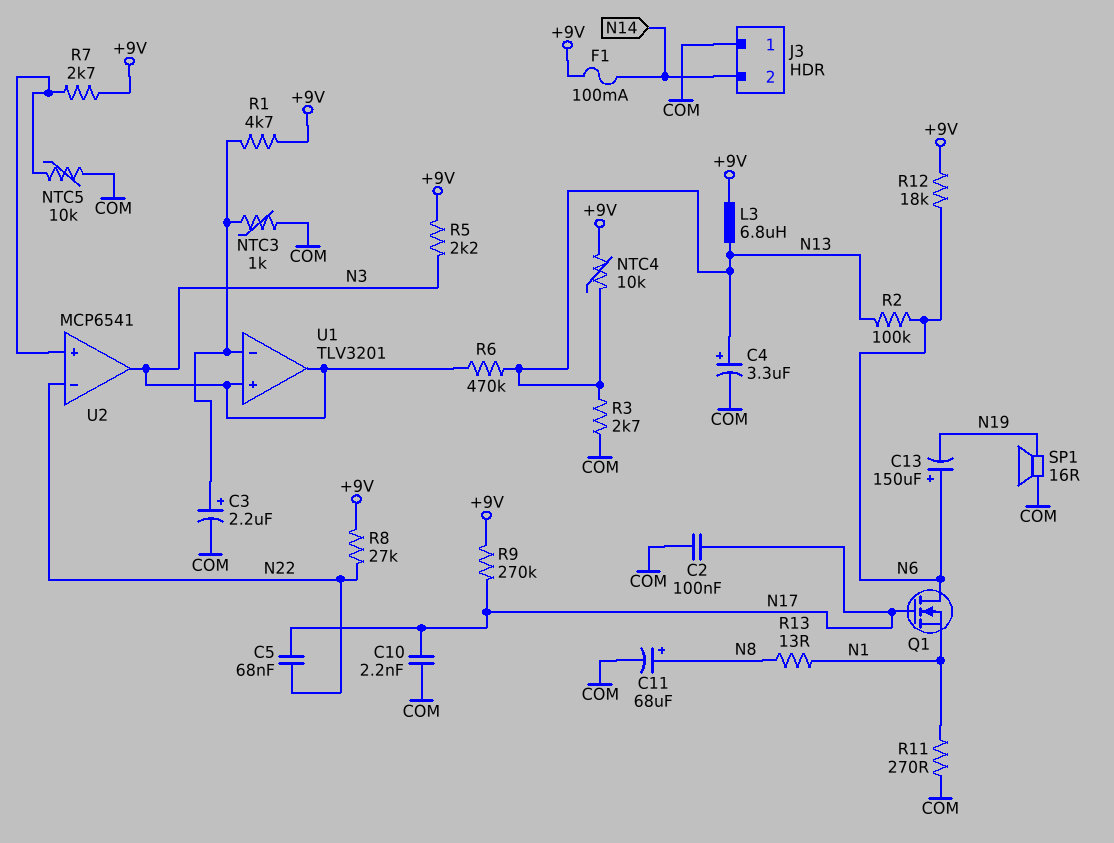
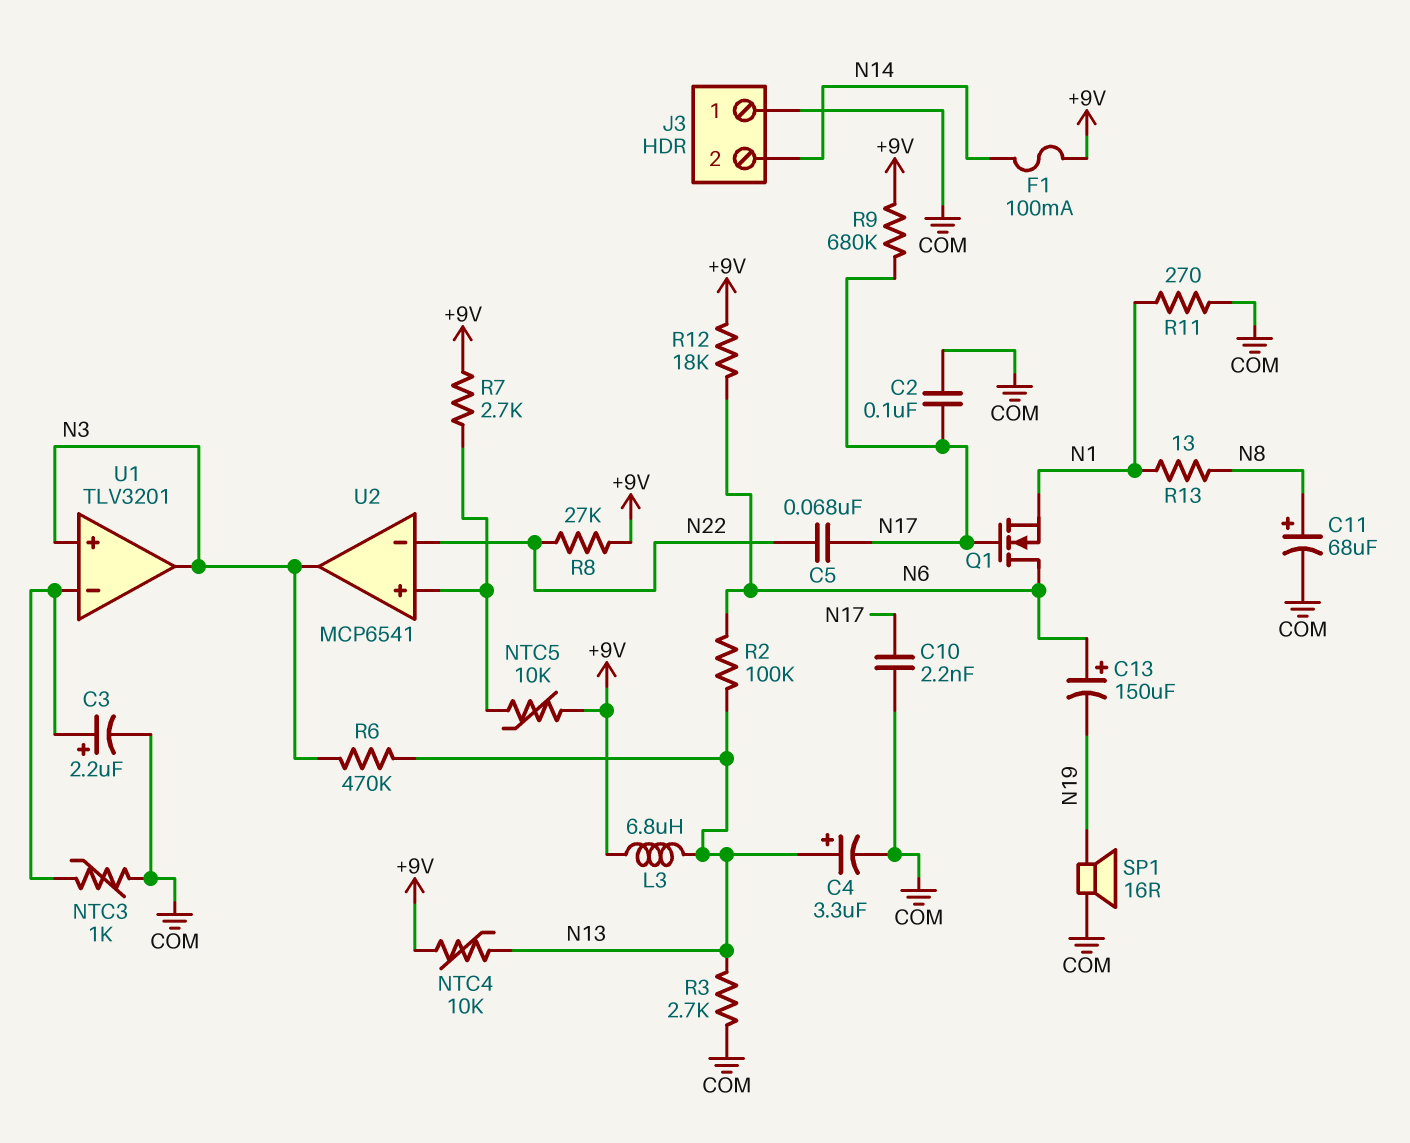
NTC5: 10k (COM, U2/in+) -> 10k (+9V, U2/in+)
R1: 4.7k (+9V, U1/in-) -> none
R5: 2.2k (+9V, N3) -> none
R9: 270k (+9V, N17) -> 680k (+9V, N17)

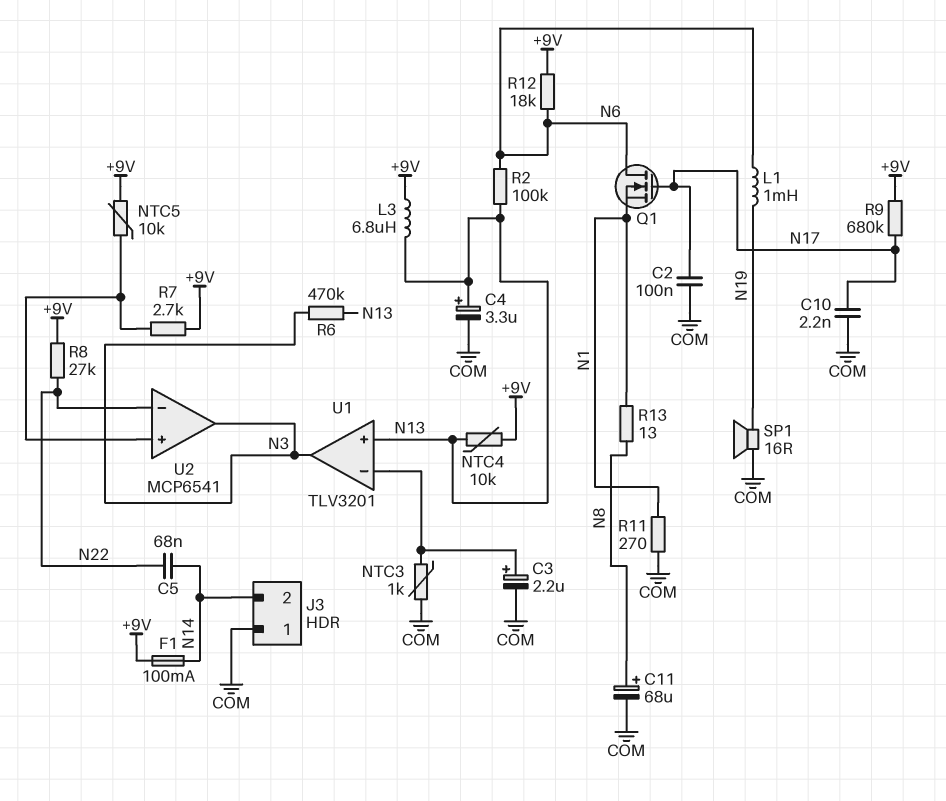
C5: 68nF (N17, N22) -> 68nF (N14, N22)
C13: 150uF (plus N6, minus N19) -> none
L1: none -> 1mH (N6, N19)
R3: 2.7k (COM, N13) -> none
U1 pin in+: N3 -> N13

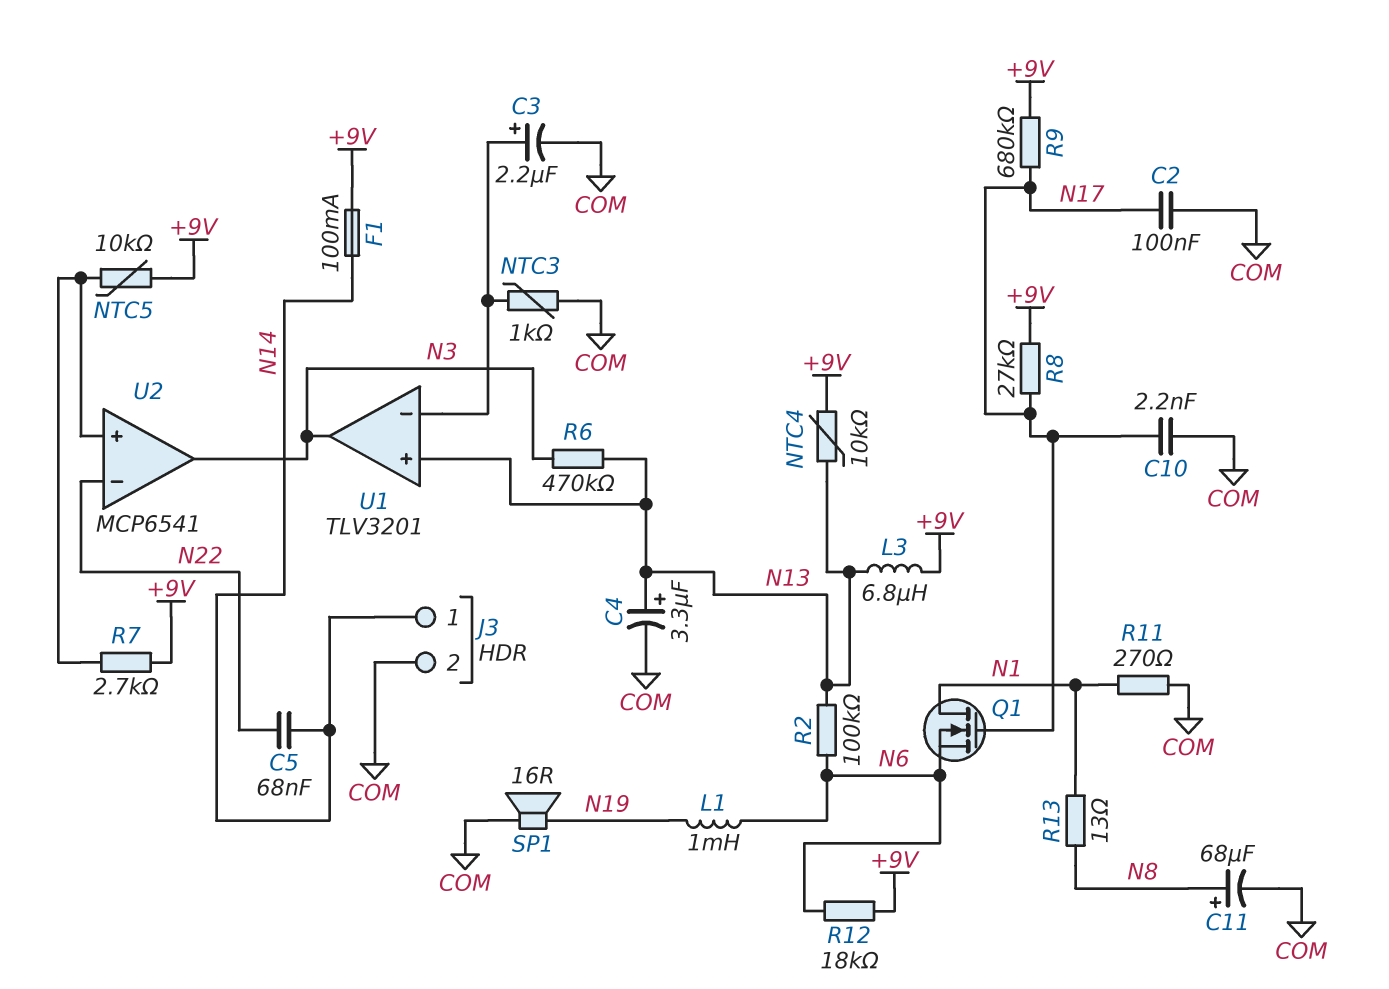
J3 pin 1: COM -> N14
J3 pin 2: N14 -> COM
Q1: NMOS (G N17, D N6, S N1) -> NMOS (G N17, D N1, S N6)
R8: 27k (+9V, N22) -> 27k (+9V, N17)

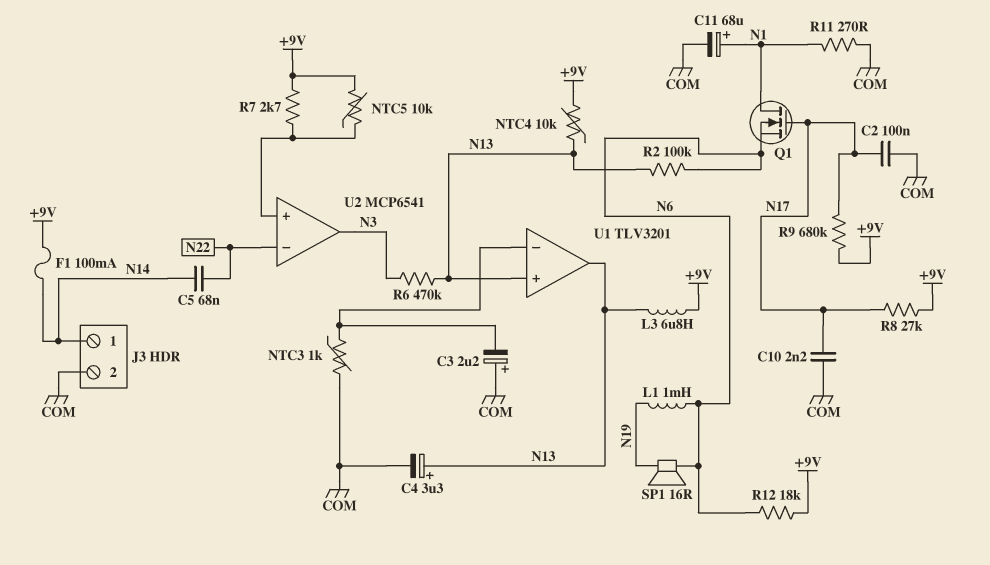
C3: 2.2uF (plus U1/in-, minus COM) -> 2.2uF (plus COM, minus U1/in-)
C11: 68uF (plus N8, minus COM) -> 68uF (plus N1, minus COM)
R13: 13 (N1, N8) -> none
SP1: speaker 16R (COM, N19) -> speaker 16R (N6, N19)
U1 pin out: N3 -> N13

